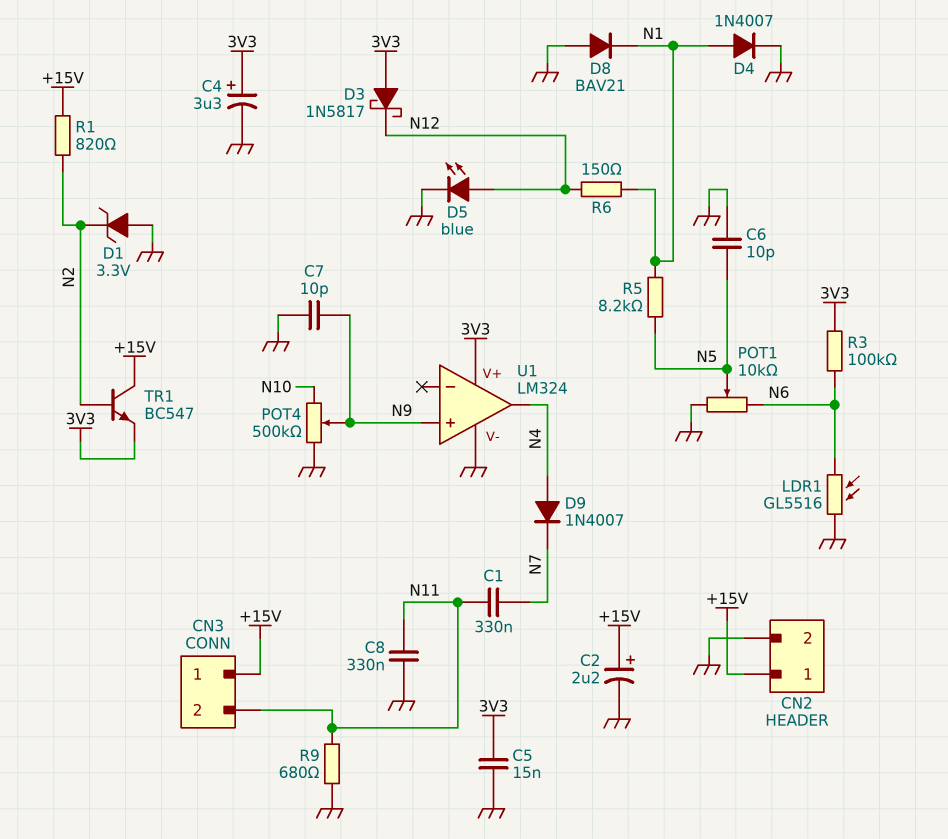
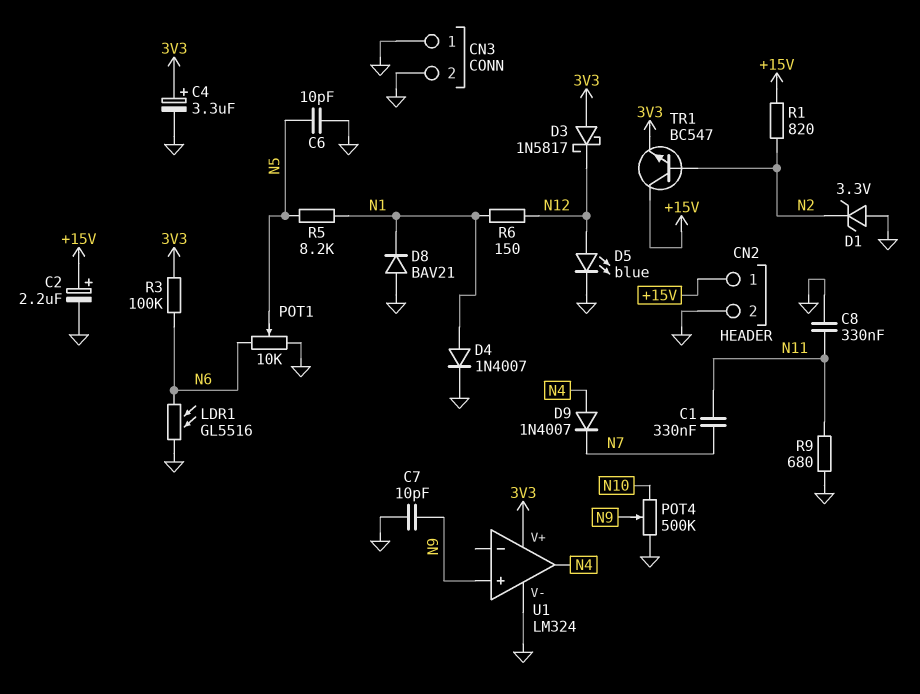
C5: 15nF (3V3, GND) -> none
CN3 pin 1: +15V -> GND
CN3 pin 2: N11 -> GND

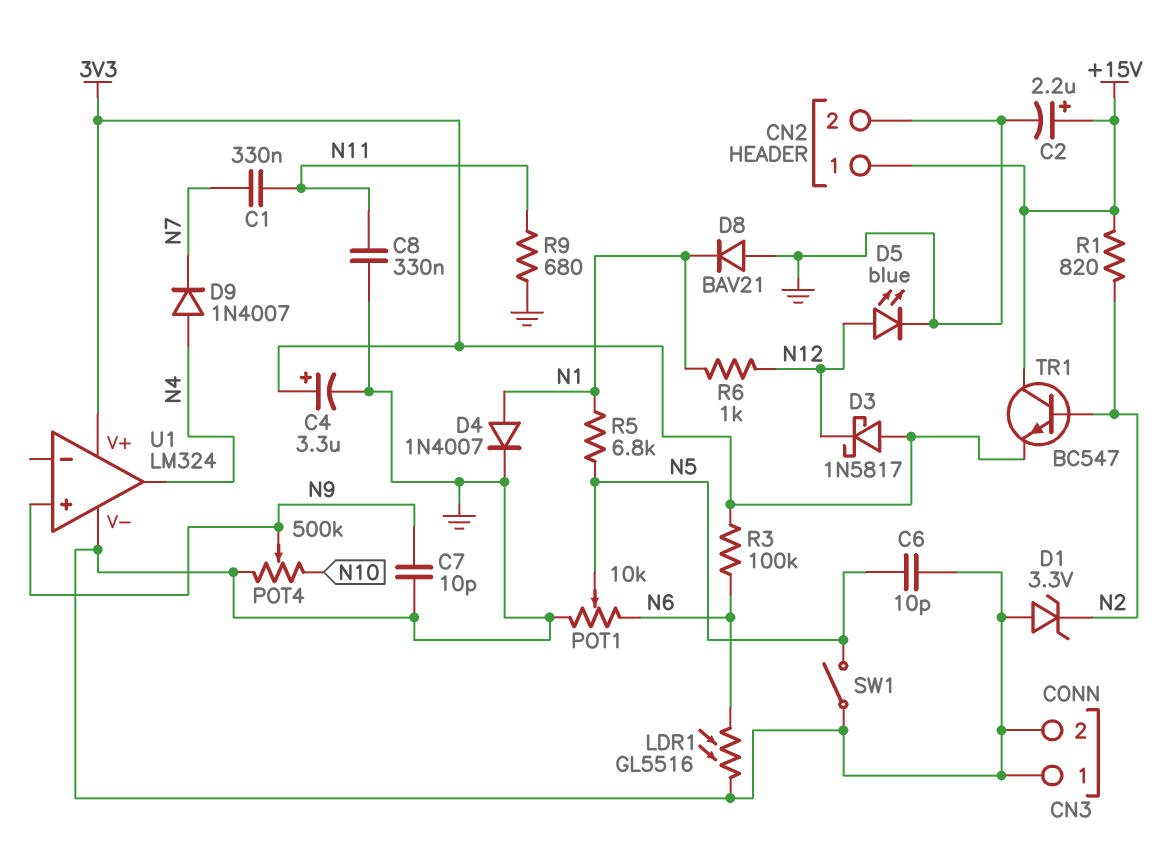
R5: 8.2k (N1, N5) -> 6.8k (N1, N5)
R6: 150 (N1, N12) -> 1k (N1, N12)
SW1: none -> switch (GND, N5)

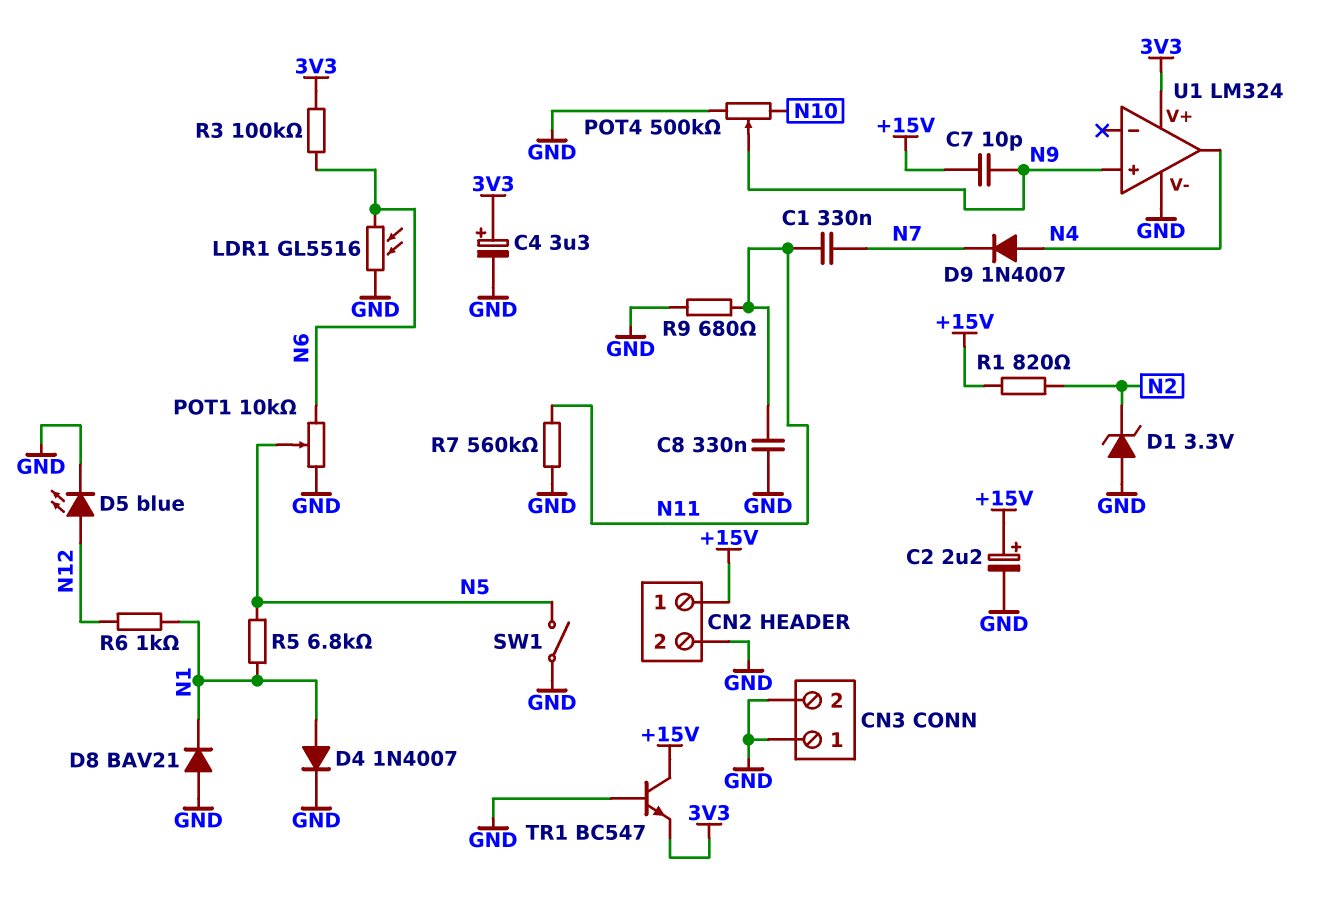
C6: 10pF (GND, N5) -> none
C7: 10pF (GND, N9) -> 10pF (+15V, N9)
D3: schottky 1N5817 (A 3V3, K N12) -> none
R7: none -> 560k (GND, N11)
TR1: NPN BC547 (B N2, C +15V, E 3V3) -> NPN BC547 (B GND, C +15V, E 3V3)

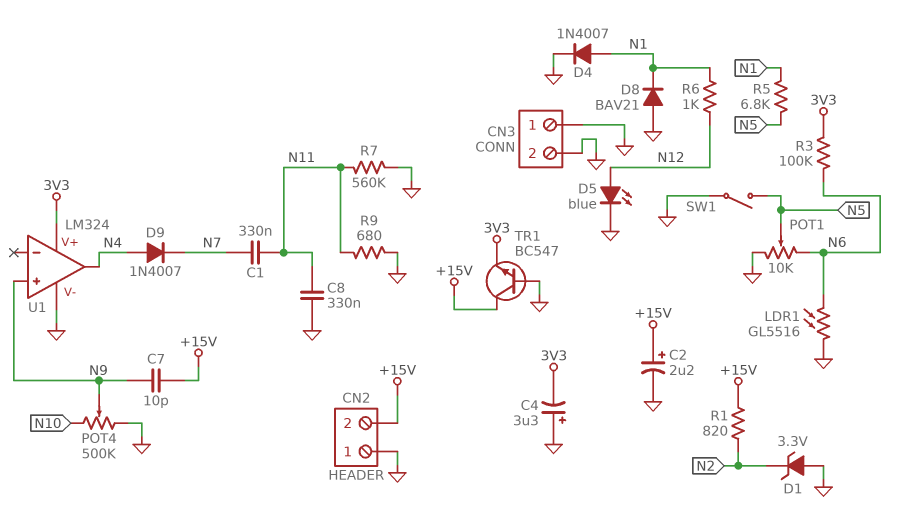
C4: 3.3uF (plus 3V3, minus GND) -> 3.3uF (plus GND, minus 3V3)
CN2 pin 1: +15V -> GND
CN2 pin 2: GND -> +15V

